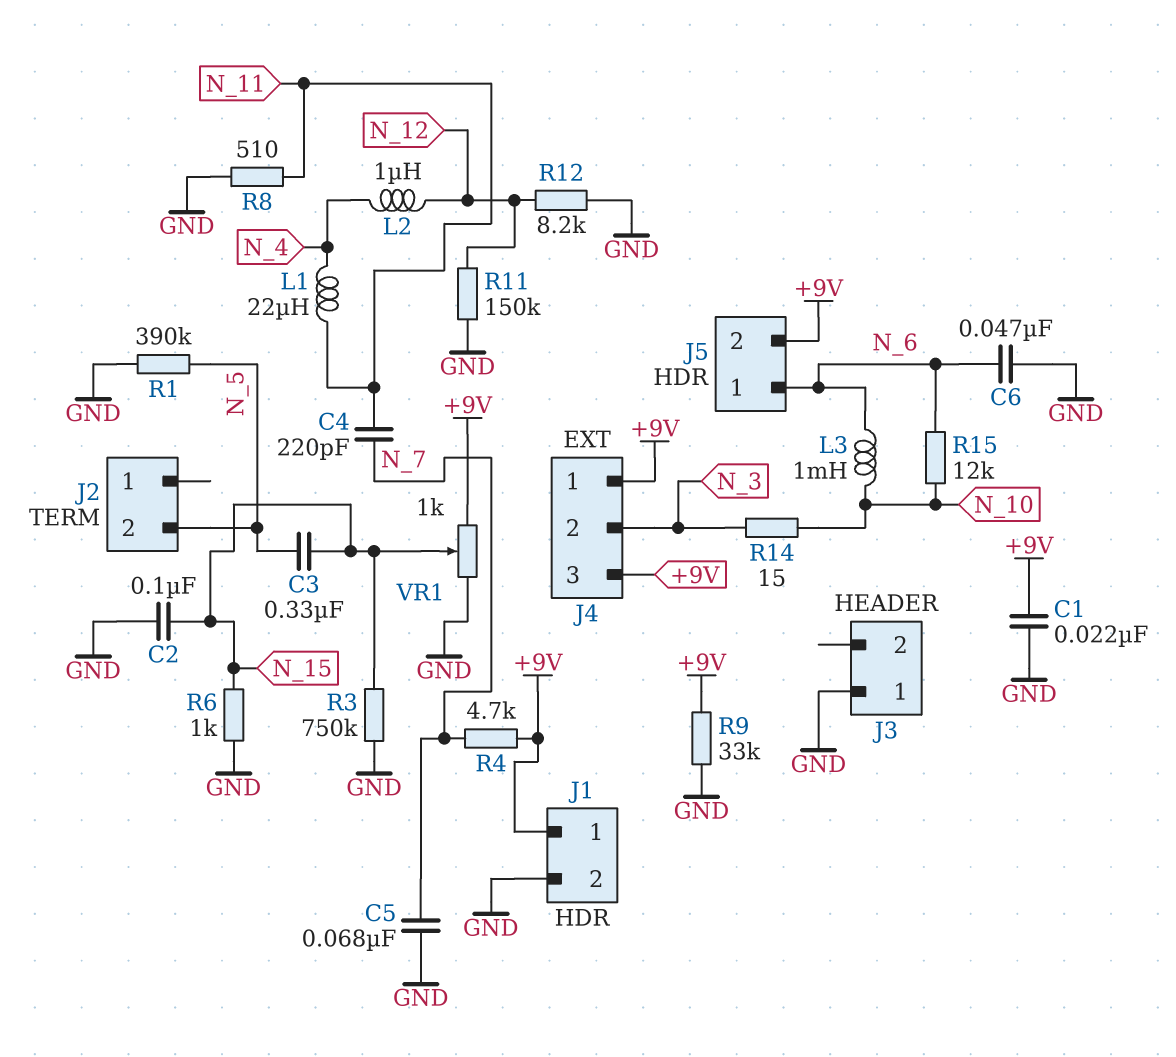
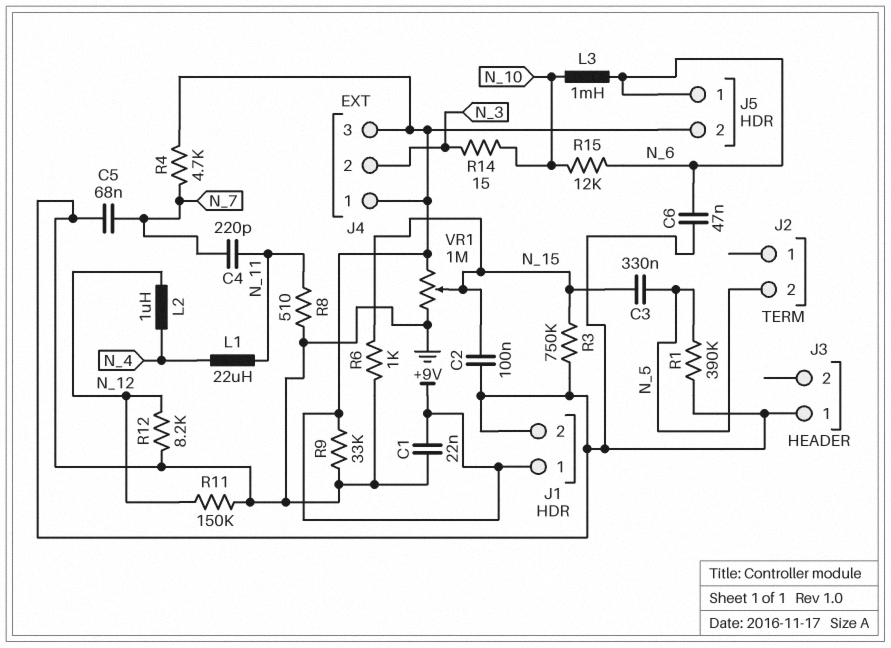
VR1: 1k (+9V, GND, wiper N_15) -> 1M (+9V, GND, wiper N_15)

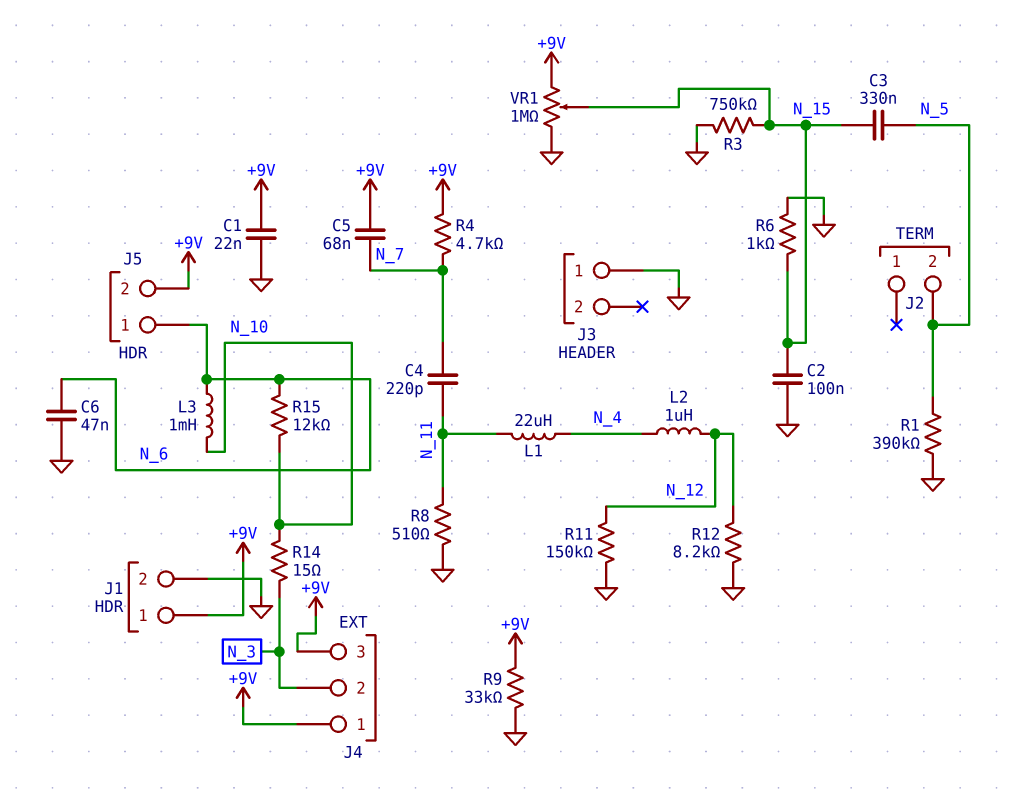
C5: 68nF (GND, N_7) -> 68nF (+9V, N_7)

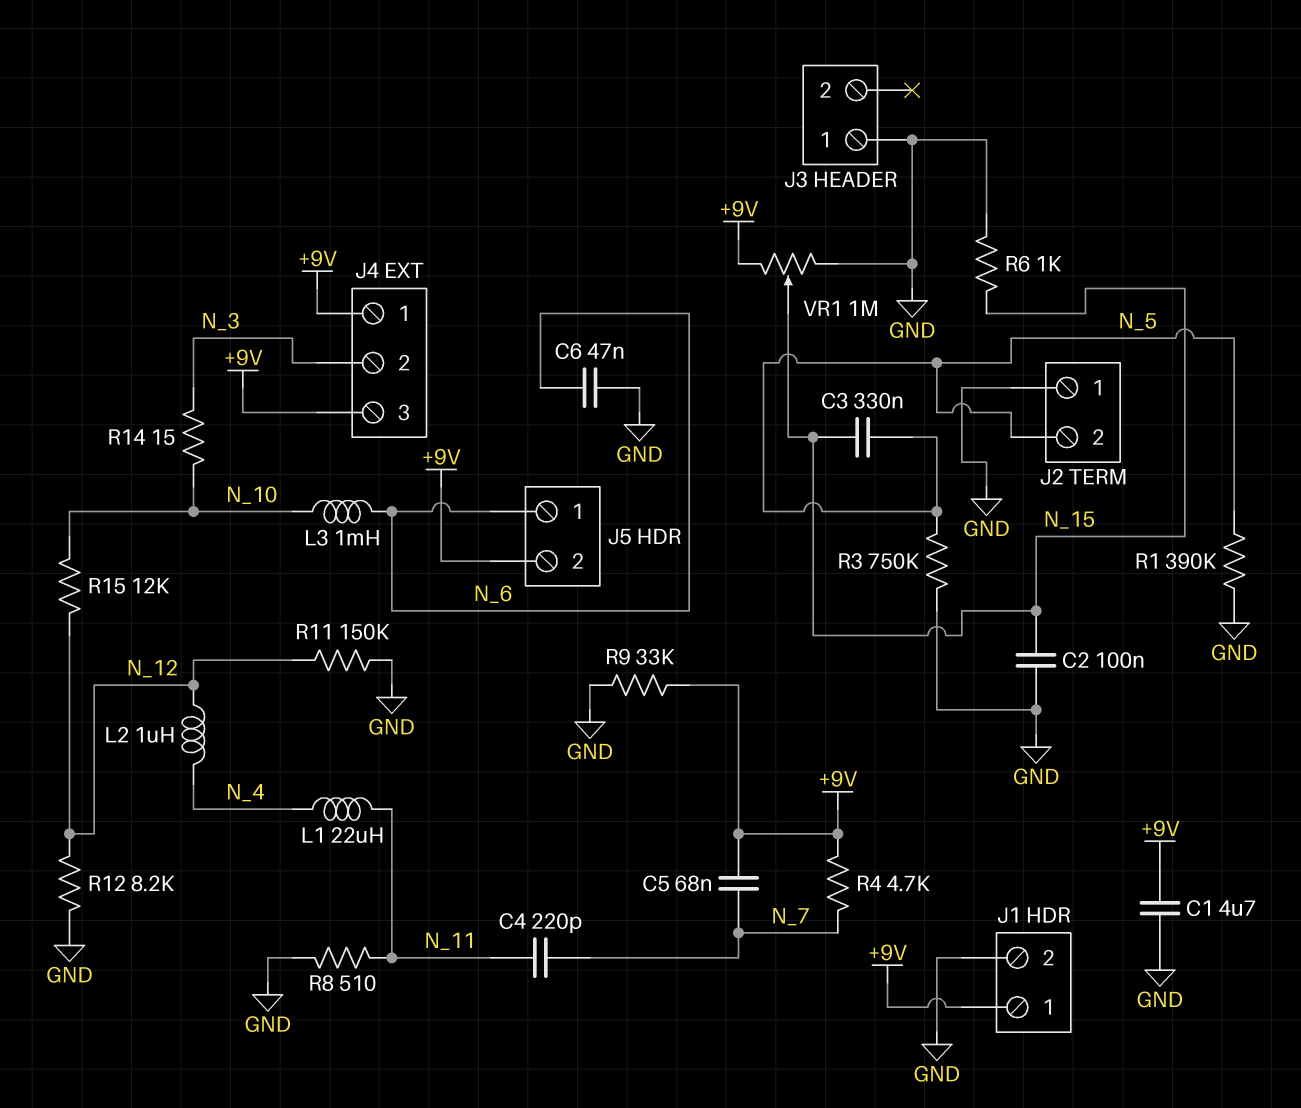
C1: 22nF (+9V, GND) -> 4.7uF (+9V, GND)
J2 pin 1: none -> GND
R3: 750k (GND, N_15) -> 750k (GND, N_5)
R15: 12k (N_6, N_10) -> 12k (N_10, N_12)

